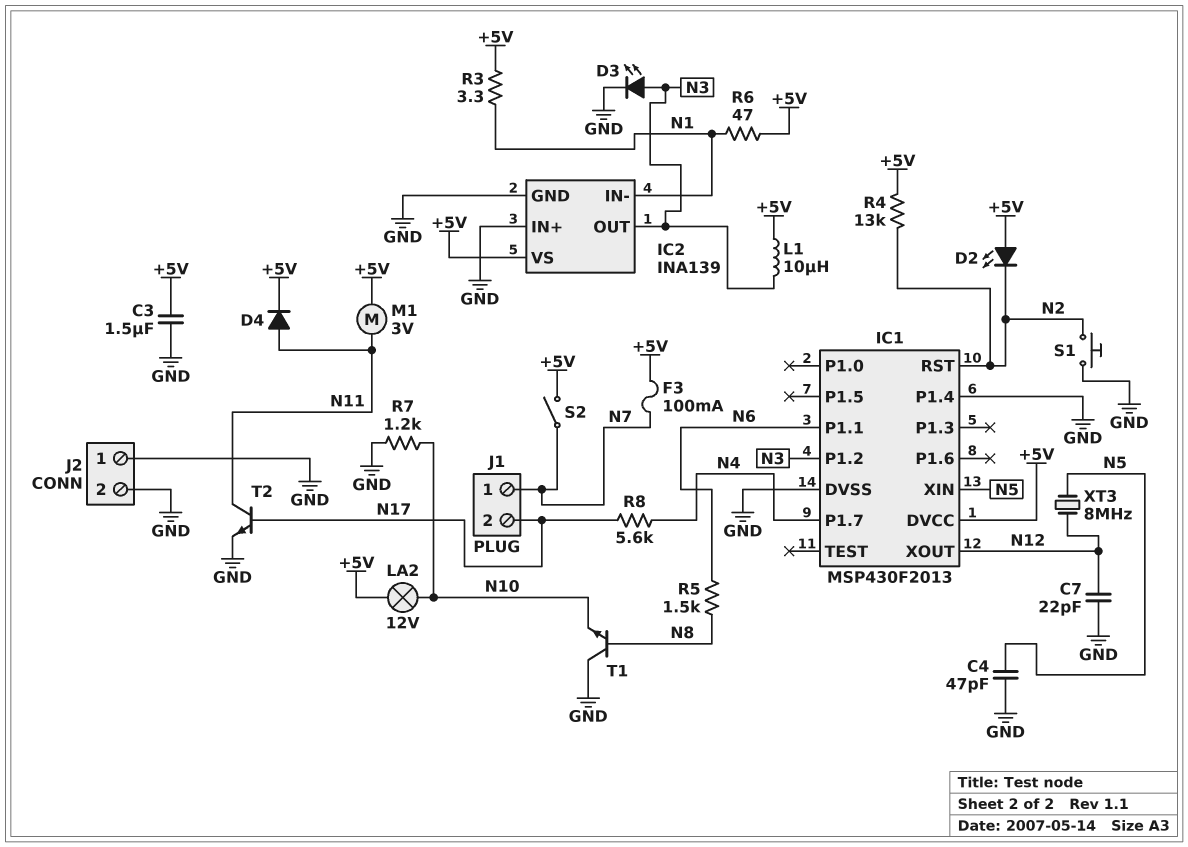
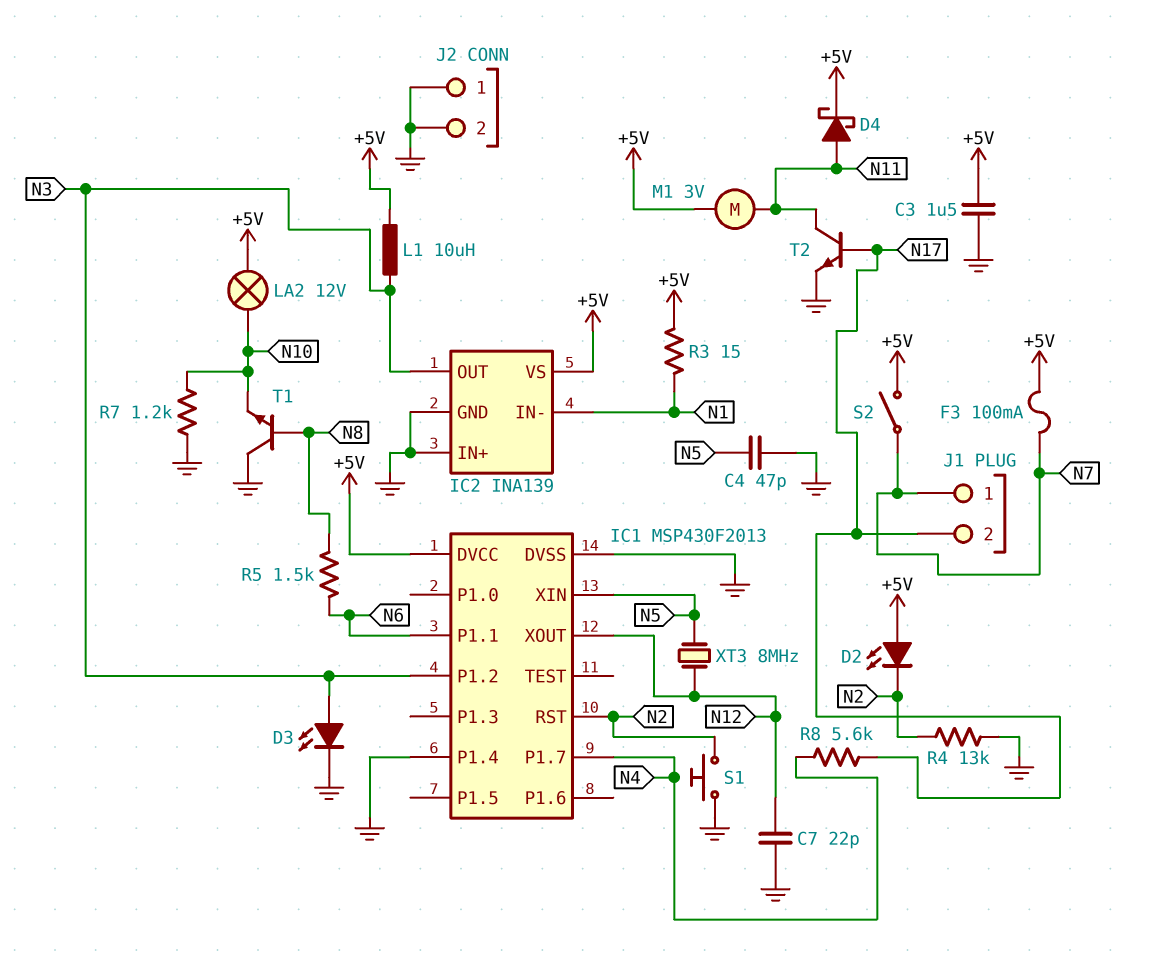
D4: diode (A N11, K +5V) -> schottky (A N11, K +5V)
R3: 3.3 (+5V, N1) -> 15 (+5V, N1)
R4: 13k (+5V, N2) -> 13k (GND, N2)
R6: 47 (+5V, N1) -> none

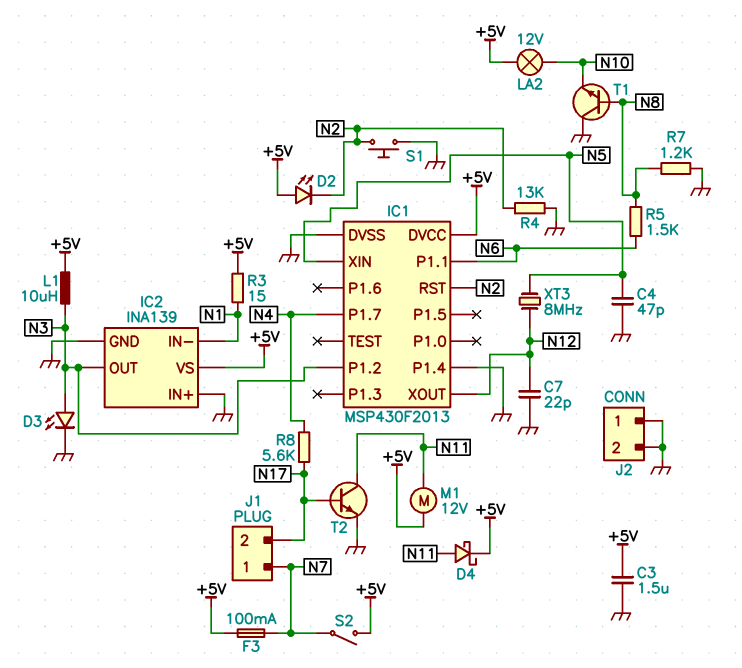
M1: motor 3V (+5V, N11) -> motor 12V (+5V, N11)
R7: 1.2k (GND, N10) -> 1.2k (GND, N8)

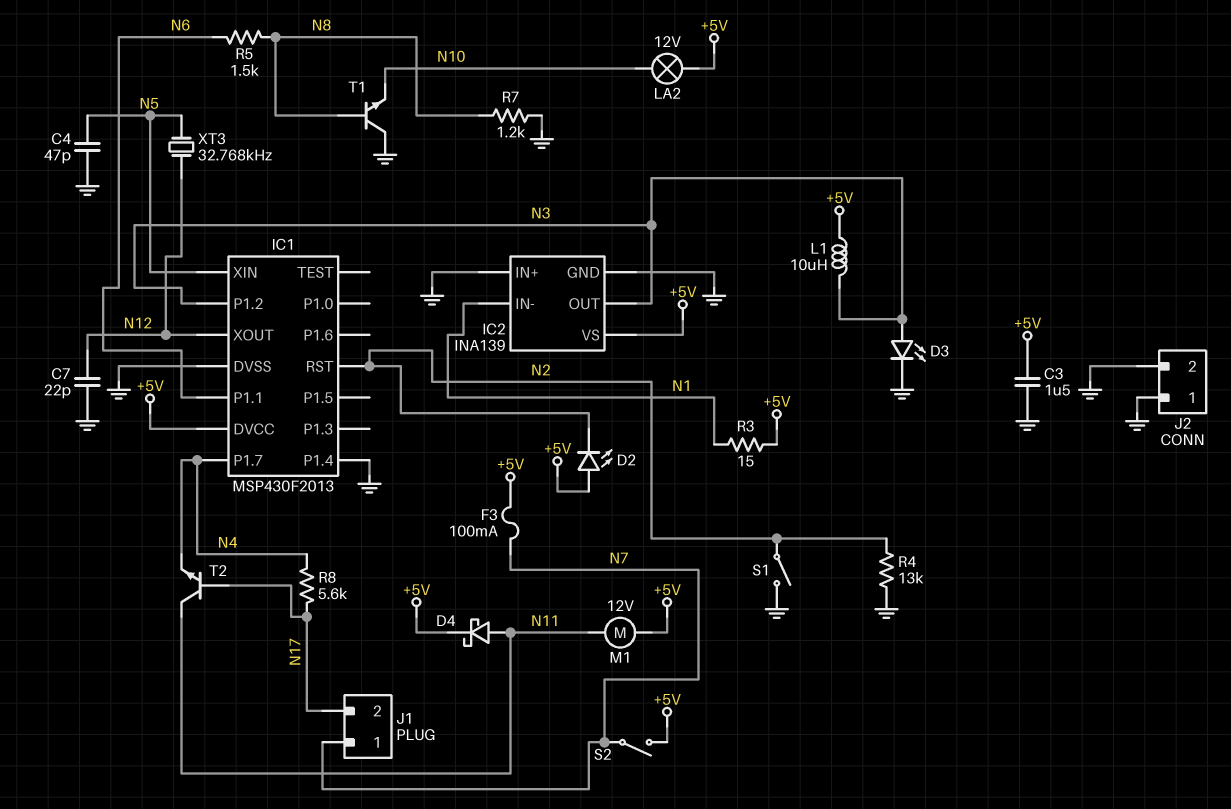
S1: button (GND, N2) -> switch (GND, N2)
T2: NPN (B N17, C N11, E GND) -> NPN (B N17, C N11, E N4)
XT3: 8MHz (N5, N12) -> 32.768kHz (N5, N12)

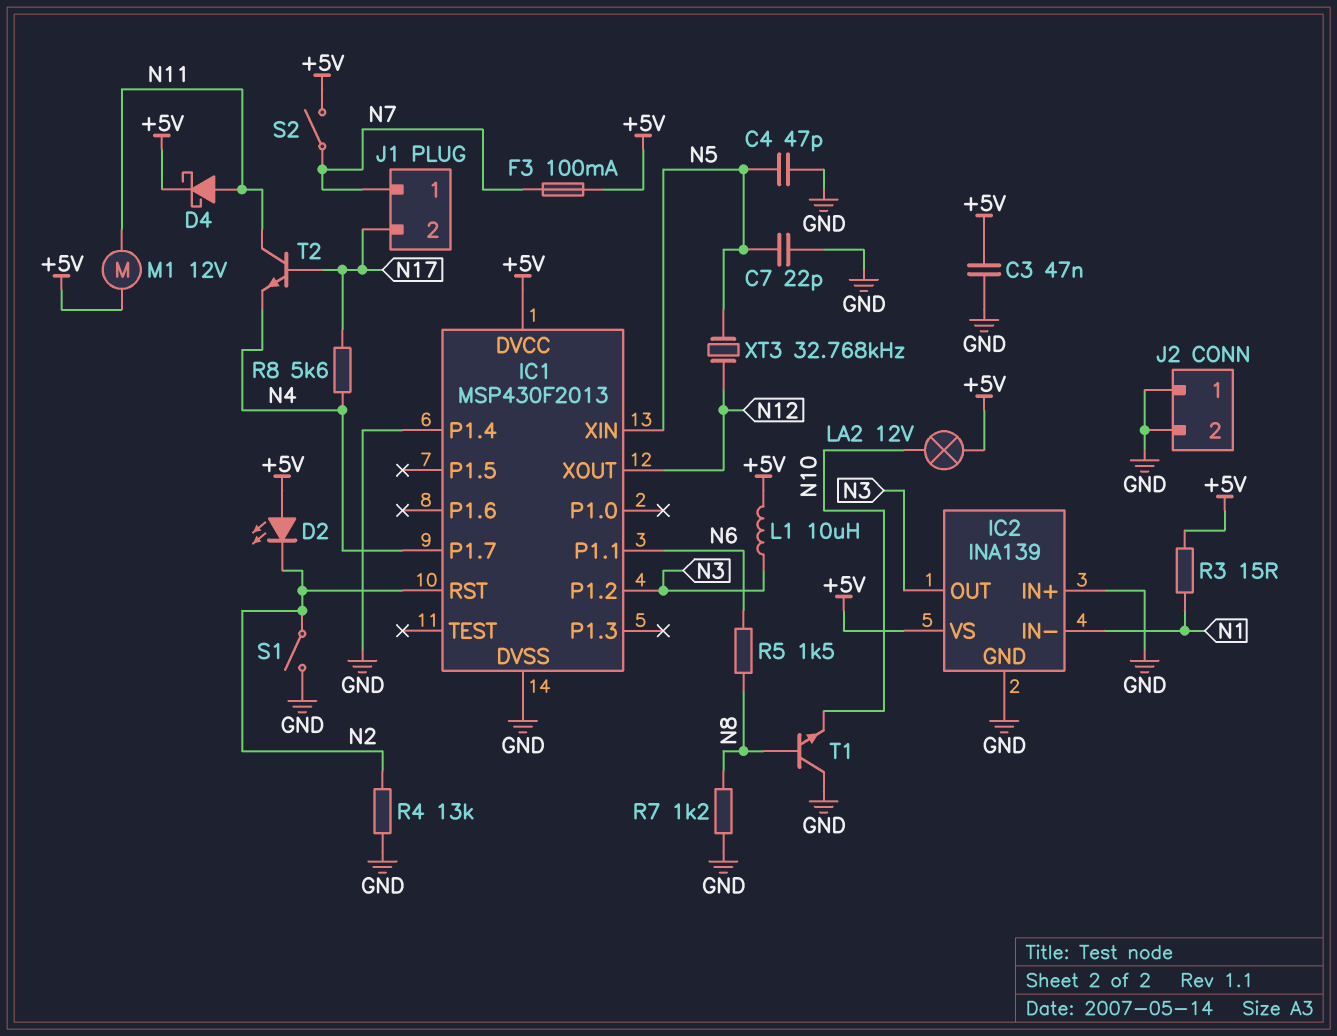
C3: 1.5uF (+5V, GND) -> 47nF (+5V, GND)
C7: 22pF (GND, N12) -> 22pF (GND, N5)
D3: LED (A N3, K GND) -> none

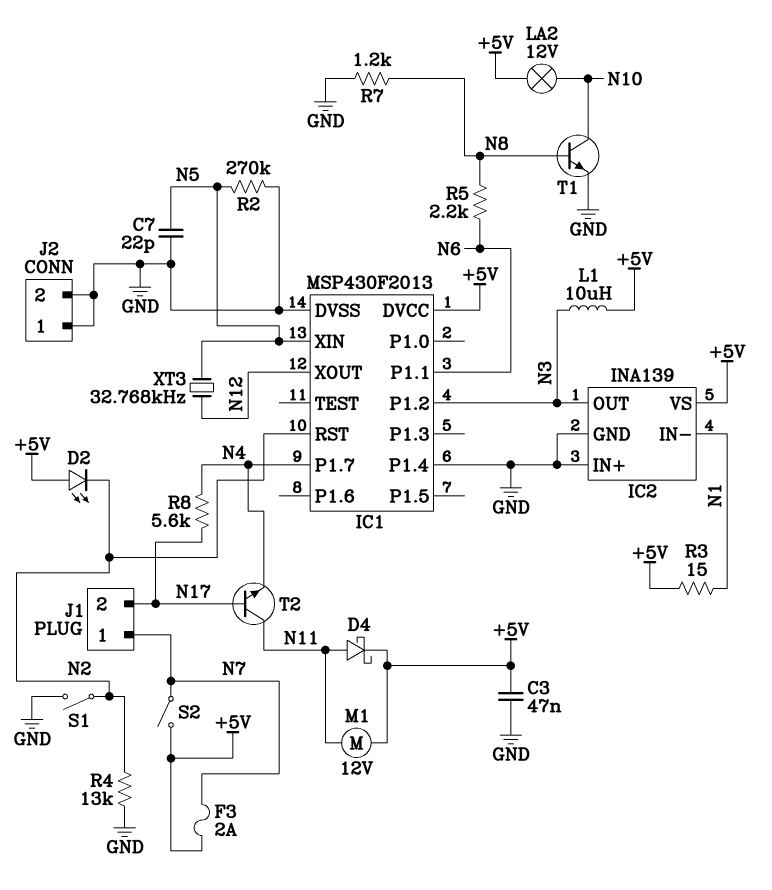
C4: 47pF (GND, N5) -> none
F3: 100mA (+5V, N7) -> 2A (+5V, N7)
R2: none -> 270k (GND, N5)
R5: 1.5k (N6, N8) -> 2.2k (N6, N8)
T1: NPN (B N8, C GND, E N10) -> NPN (B N8, C N10, E GND)

